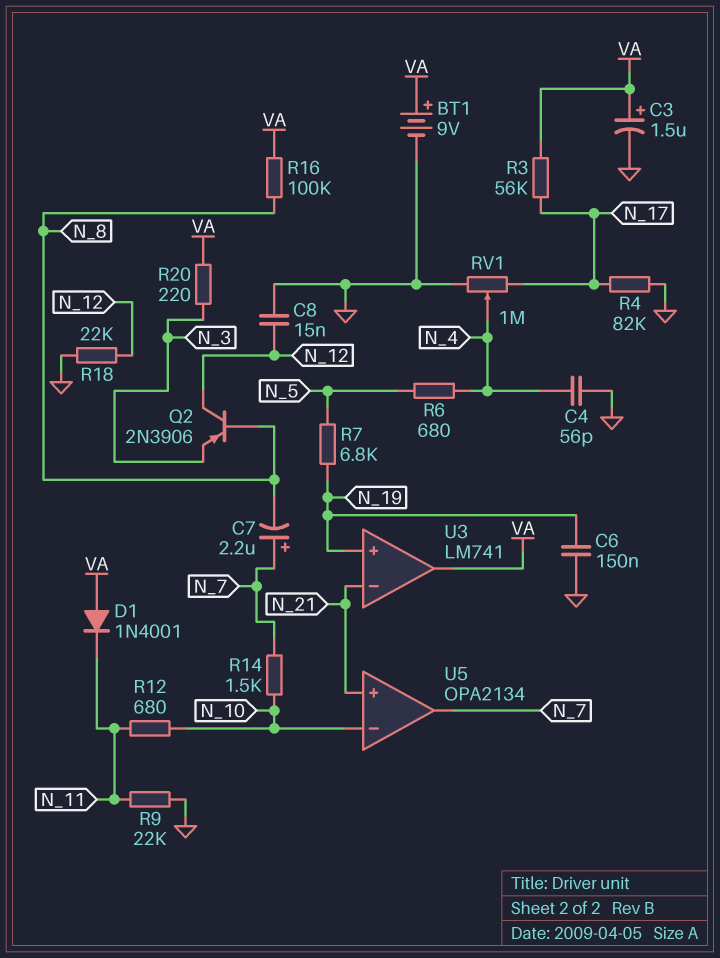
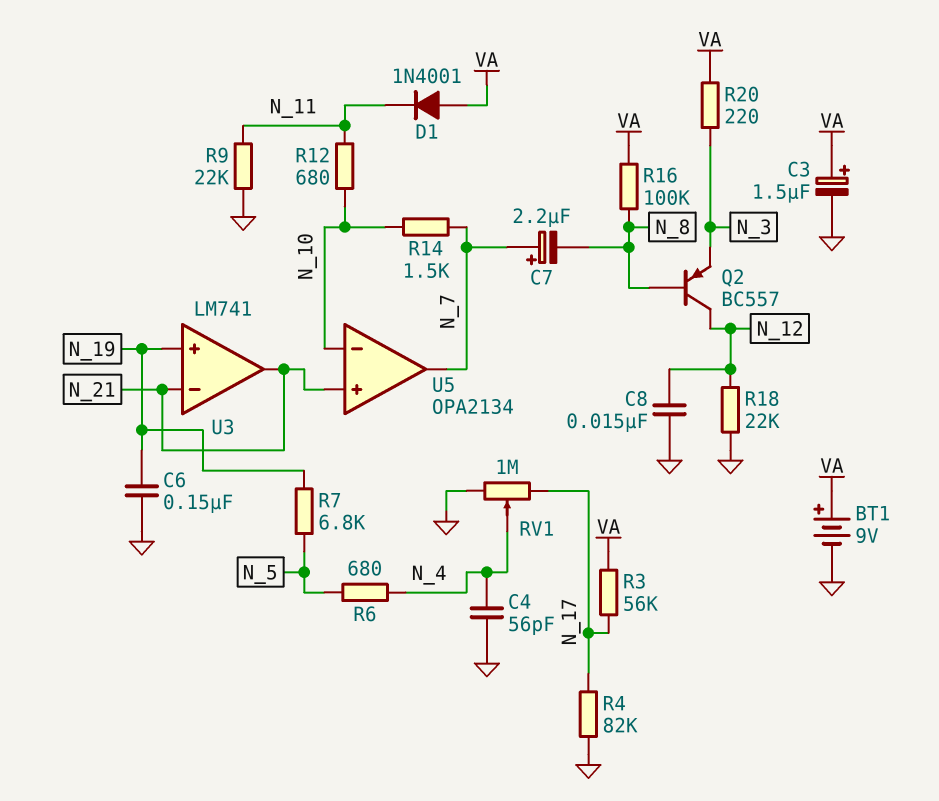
Q2: PNP 2N3906 (B N_8, C N_12, E N_3) -> PNP BC557 (B N_8, C N_12, E N_3)
U3 pin out: VA -> N_21

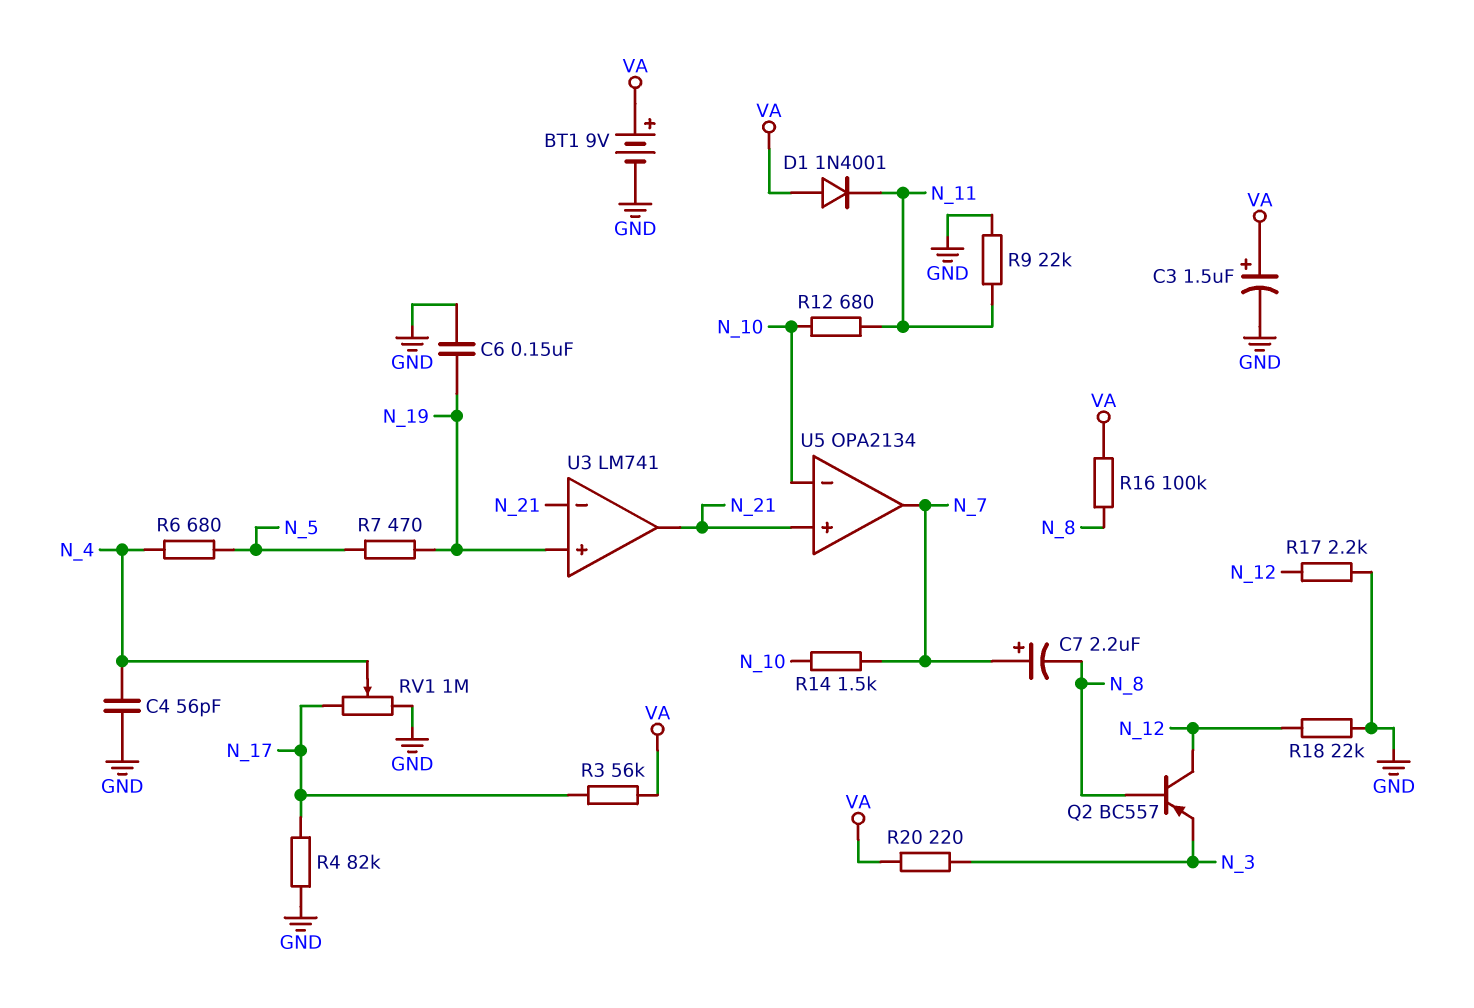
C8: 15nF (GND, N_12) -> none
R7: 6.8k (N_5, N_19) -> 470 (N_5, N_19)
R17: none -> 2.2k (GND, N_12)

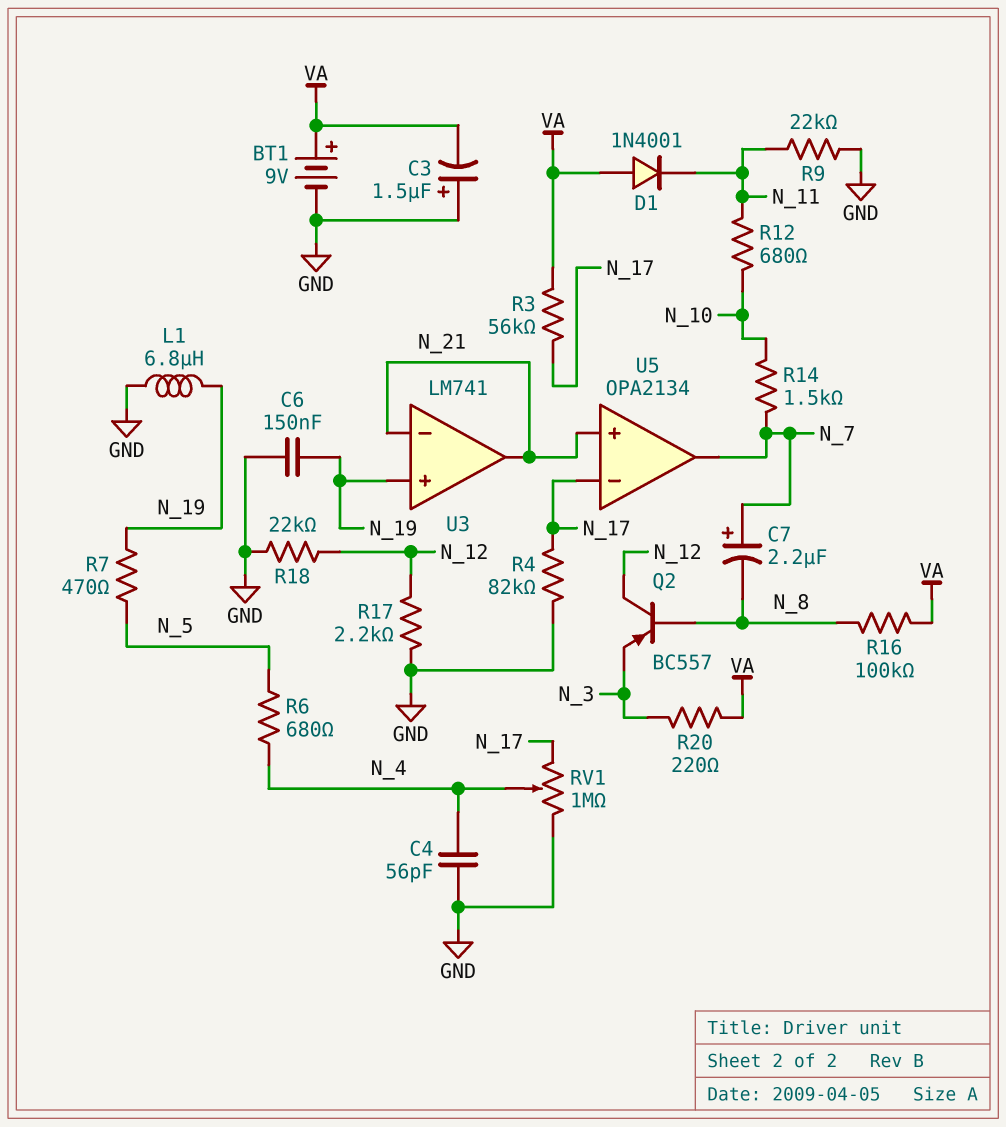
C3: 1.5uF (plus VA, minus GND) -> 1.5uF (plus GND, minus VA)
L1: none -> 6.8uH (GND, N_19)
U5 pin in-: N_10 -> N_17

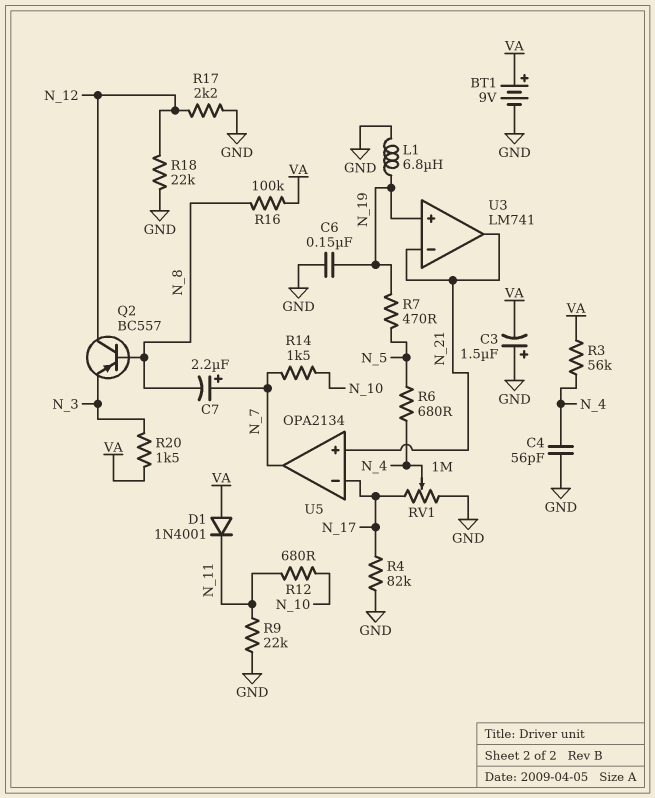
R3: 56k (N_17, VA) -> 56k (N_4, VA)
R20: 220 (N_3, VA) -> 1.5k (N_3, VA)

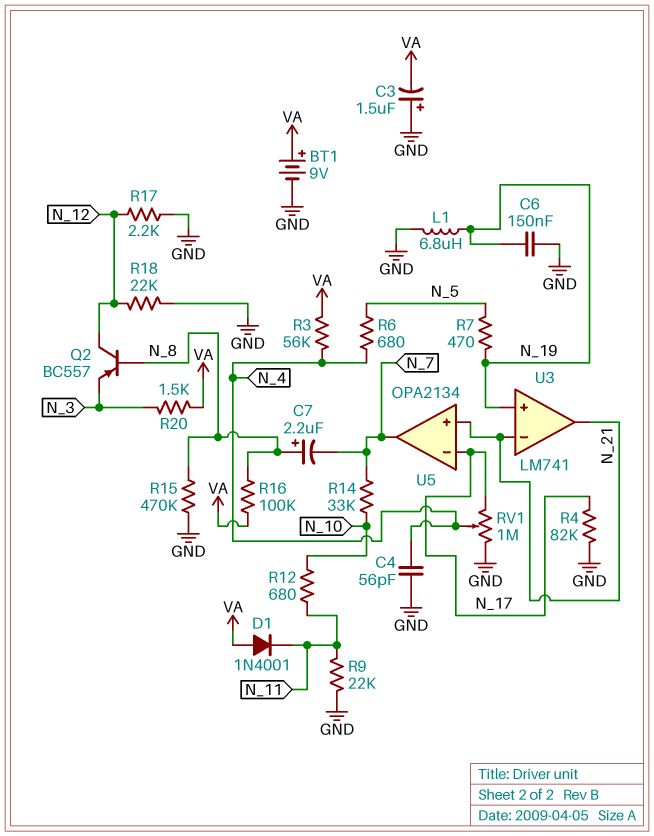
C7: 2.2uF (plus N_7, minus N_8) -> 2.2uF (plus N_8, minus N_7)
R14: 1.5k (N_7, N_10) -> 33k (N_7, N_10)
R15: none -> 470k (GND, N_8)

